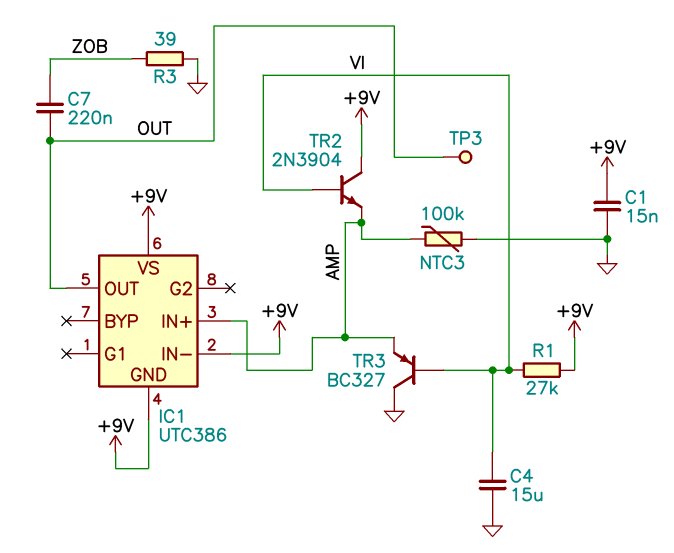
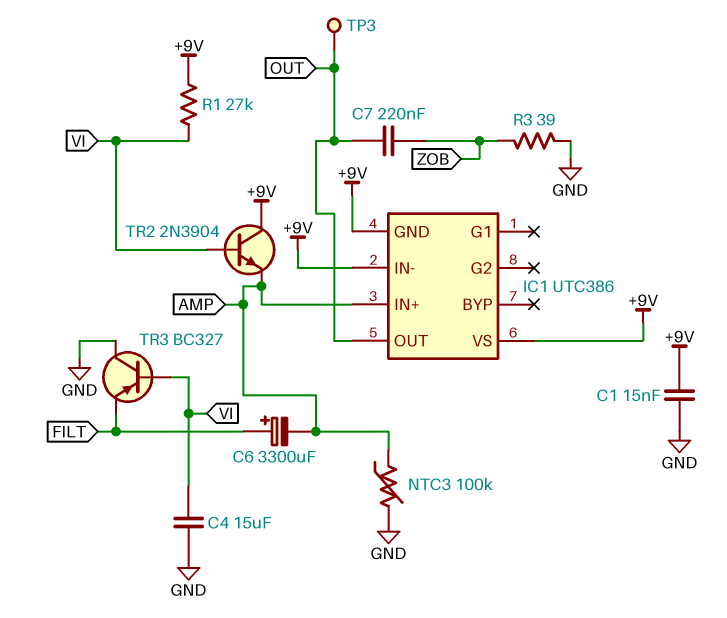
C6: none -> 3300uF (plus FILT, minus AMP)
TR3: PNP BC327 (B VI, C GND, E AMP) -> PNP BC327 (B VI, C GND, E FILT)

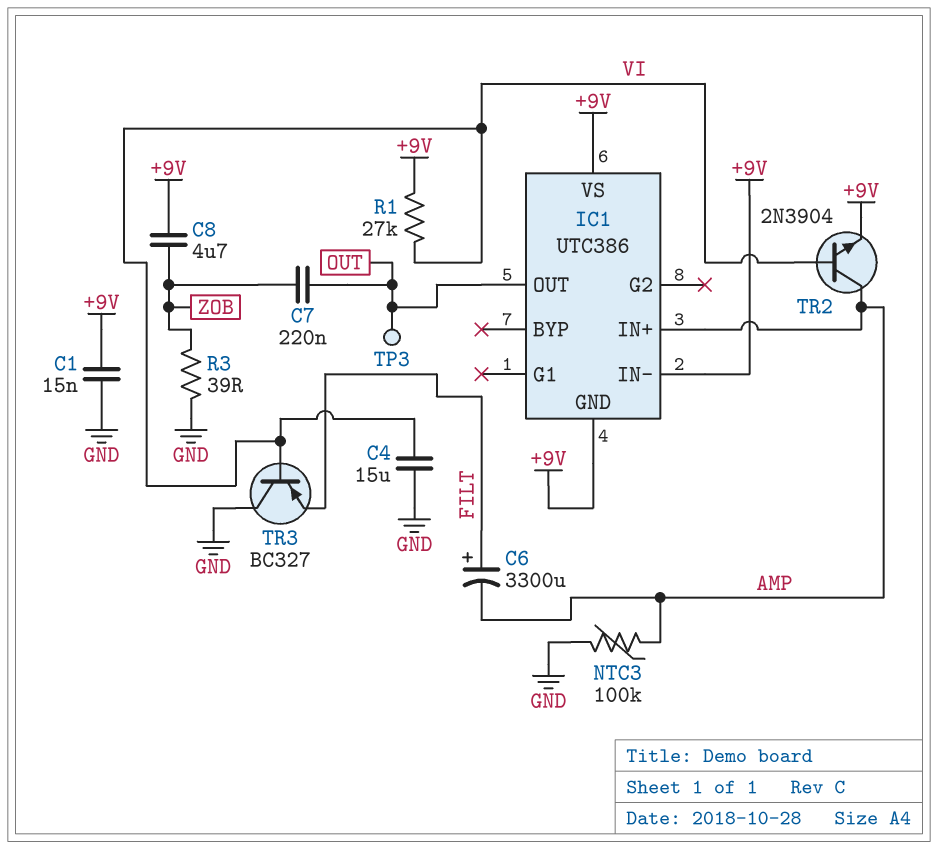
C8: none -> 4.7uF (+9V, ZOB)
TR2: NPN 2N3904 (B VI, C +9V, E AMP) -> NPN 2N3904 (B VI, C AMP, E +9V)

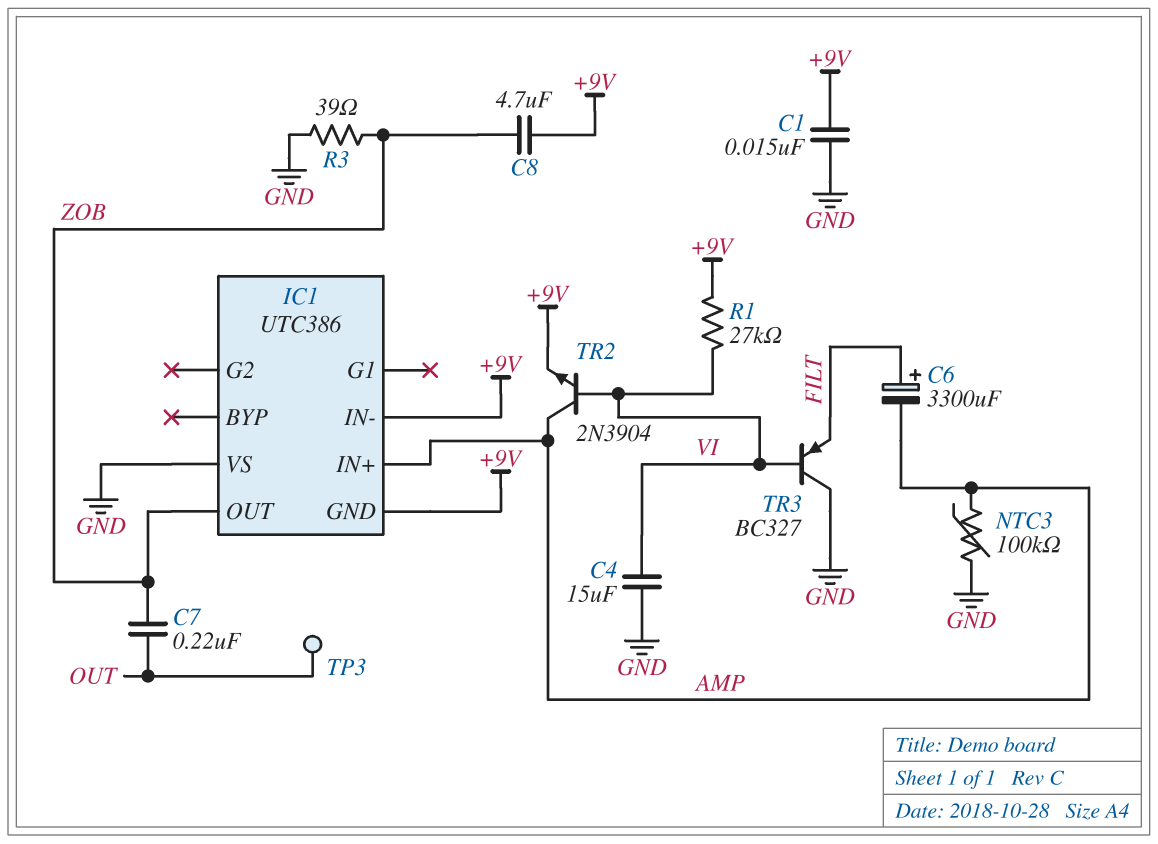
IC1 pin OUT: OUT -> ZOB
IC1 pin VS: +9V -> GND

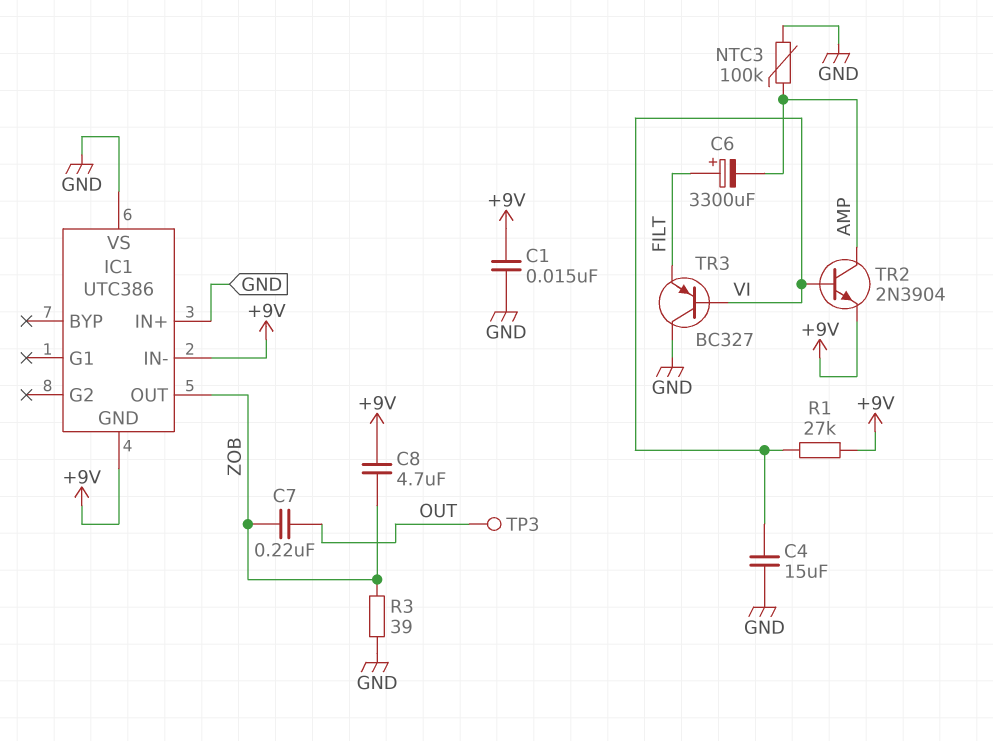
IC1 pin IN+: AMP -> GND

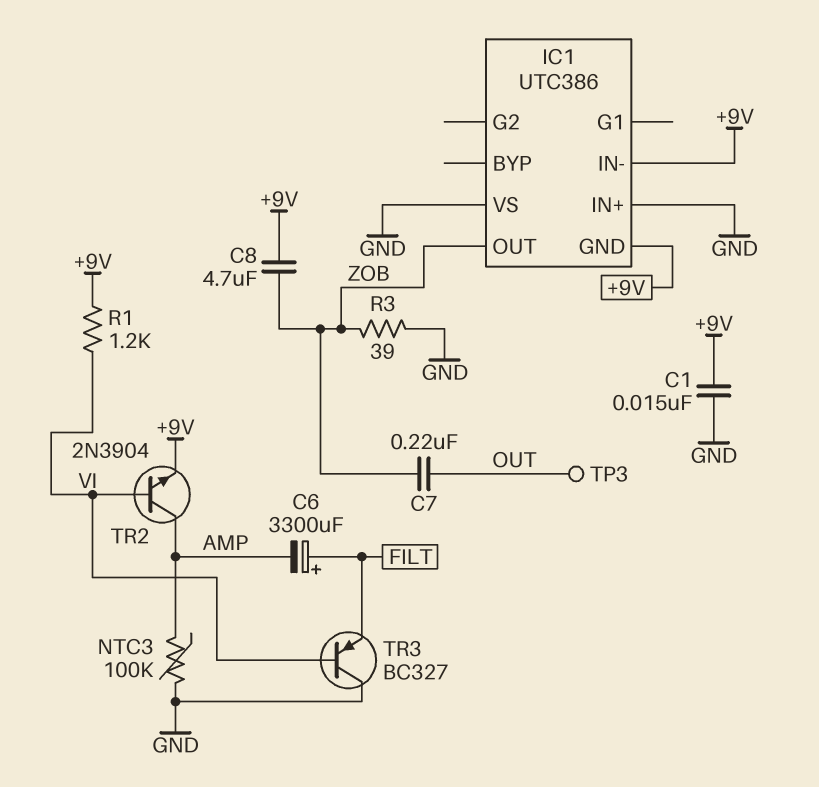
C4: 15uF (GND, VI) -> none
R1: 27k (+9V, VI) -> 1.2k (+9V, VI)

